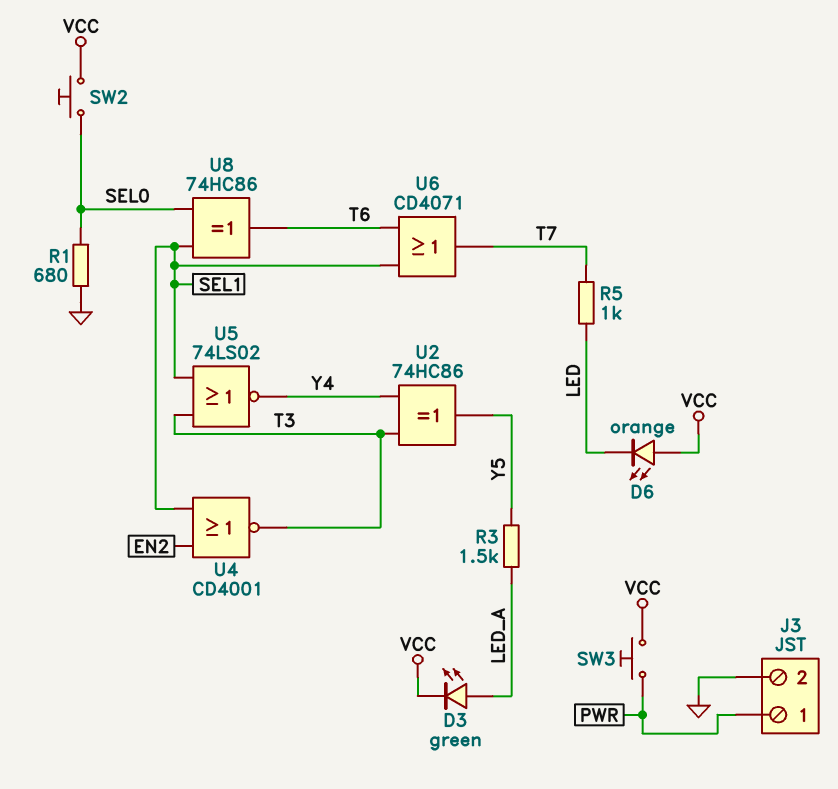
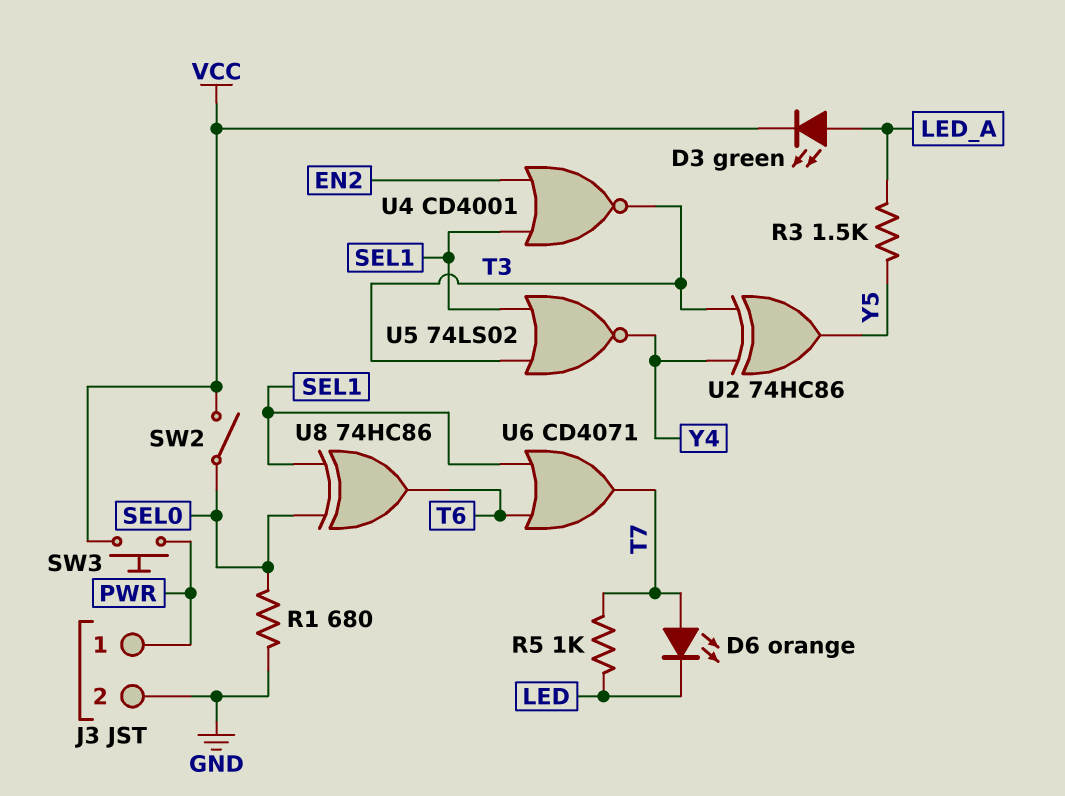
D6: LED orange (A VCC, K LED) -> LED orange (A T7, K LED)
SW2: button (SEL0, VCC) -> switch (SEL0, VCC)

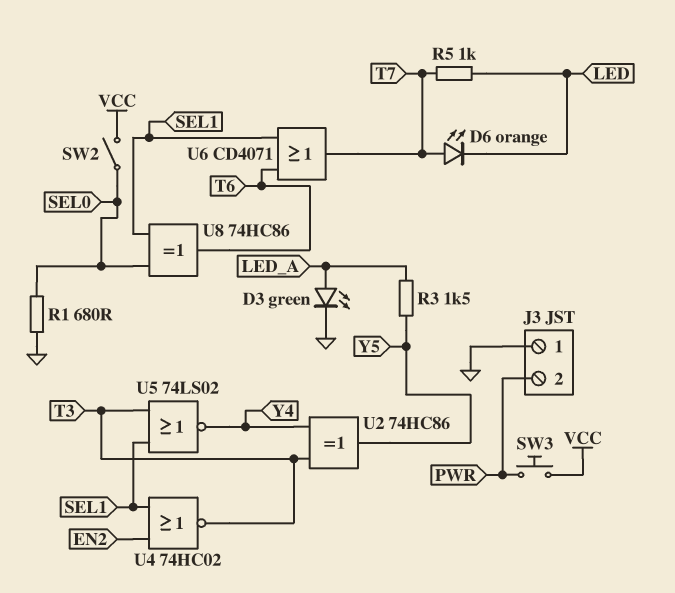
D3: LED green (A LED_A, K VCC) -> LED green (A LED_A, K GND)
J3 pin 1: PWR -> GND
J3 pin 2: GND -> PWR
U4: NOR CD4001 (in EN2, in SEL1, out T3) -> NOR 74HC02 (in EN2, in SEL1, out T3)

